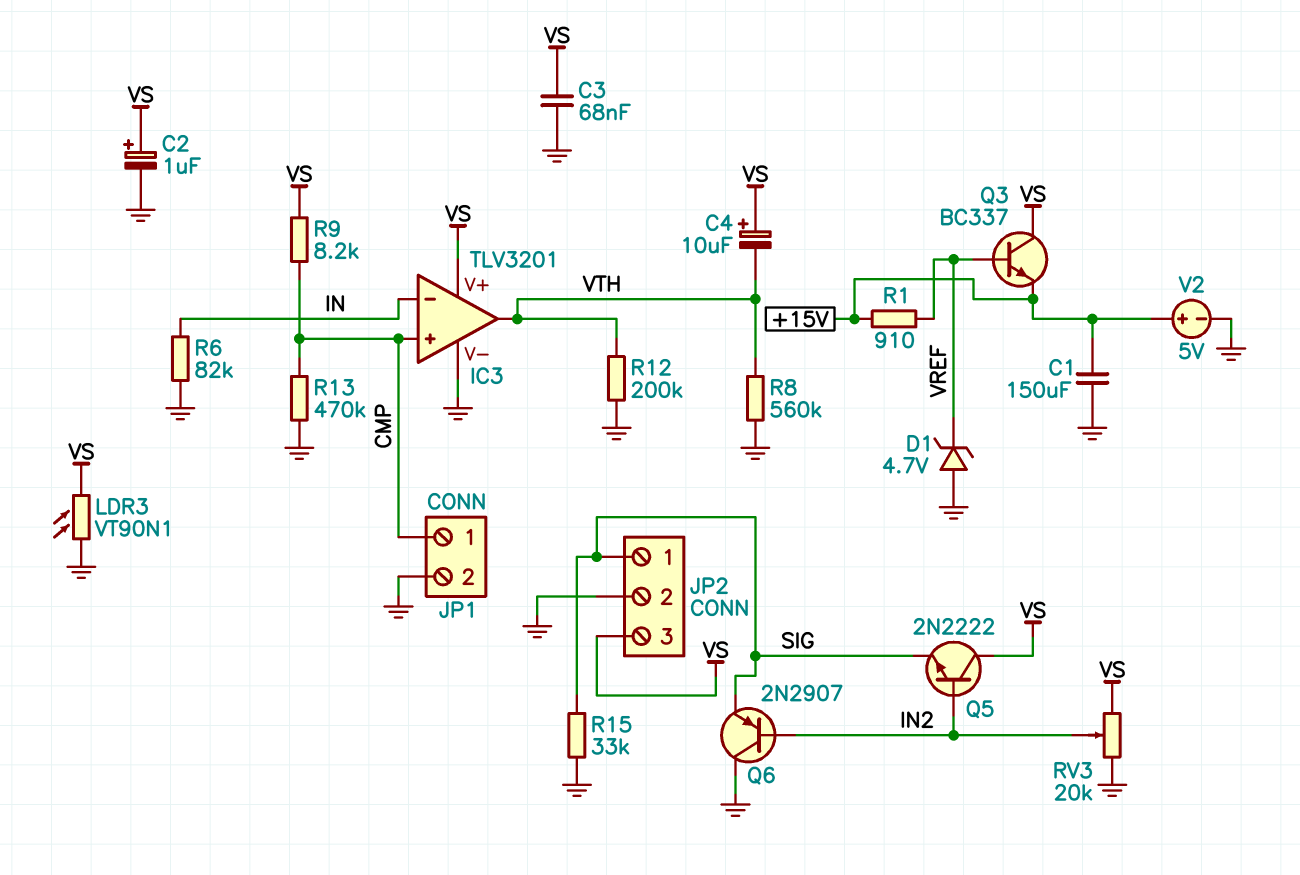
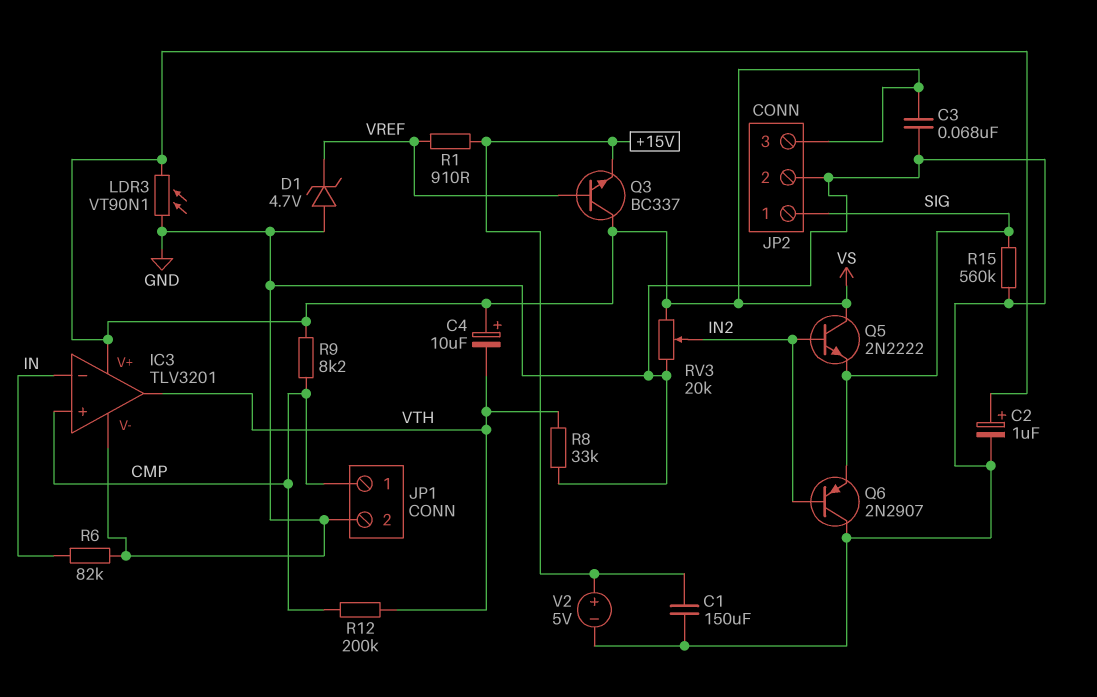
R8: 560k (GND, VTH) -> 33k (GND, VTH)
R12: 200k (GND, VTH) -> 200k (CMP, VTH)
R13: 470k (CMP, GND) -> none
R15: 33k (GND, SIG) -> 560k (GND, SIG)

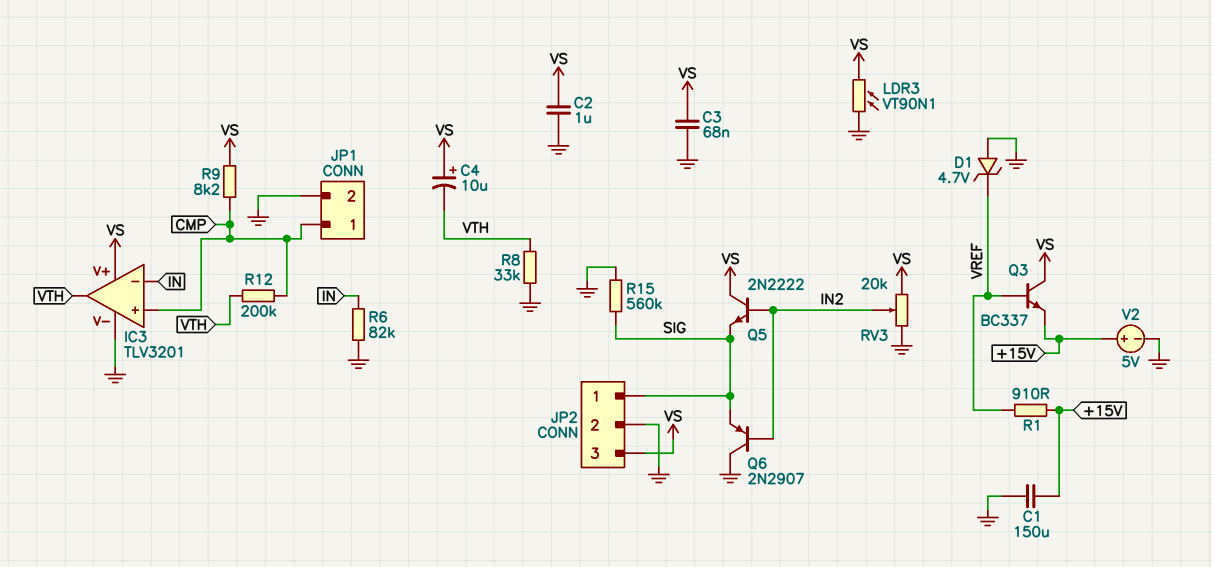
C2: 1uF (plus VS, minus GND) -> 1uF (GND, VS)

